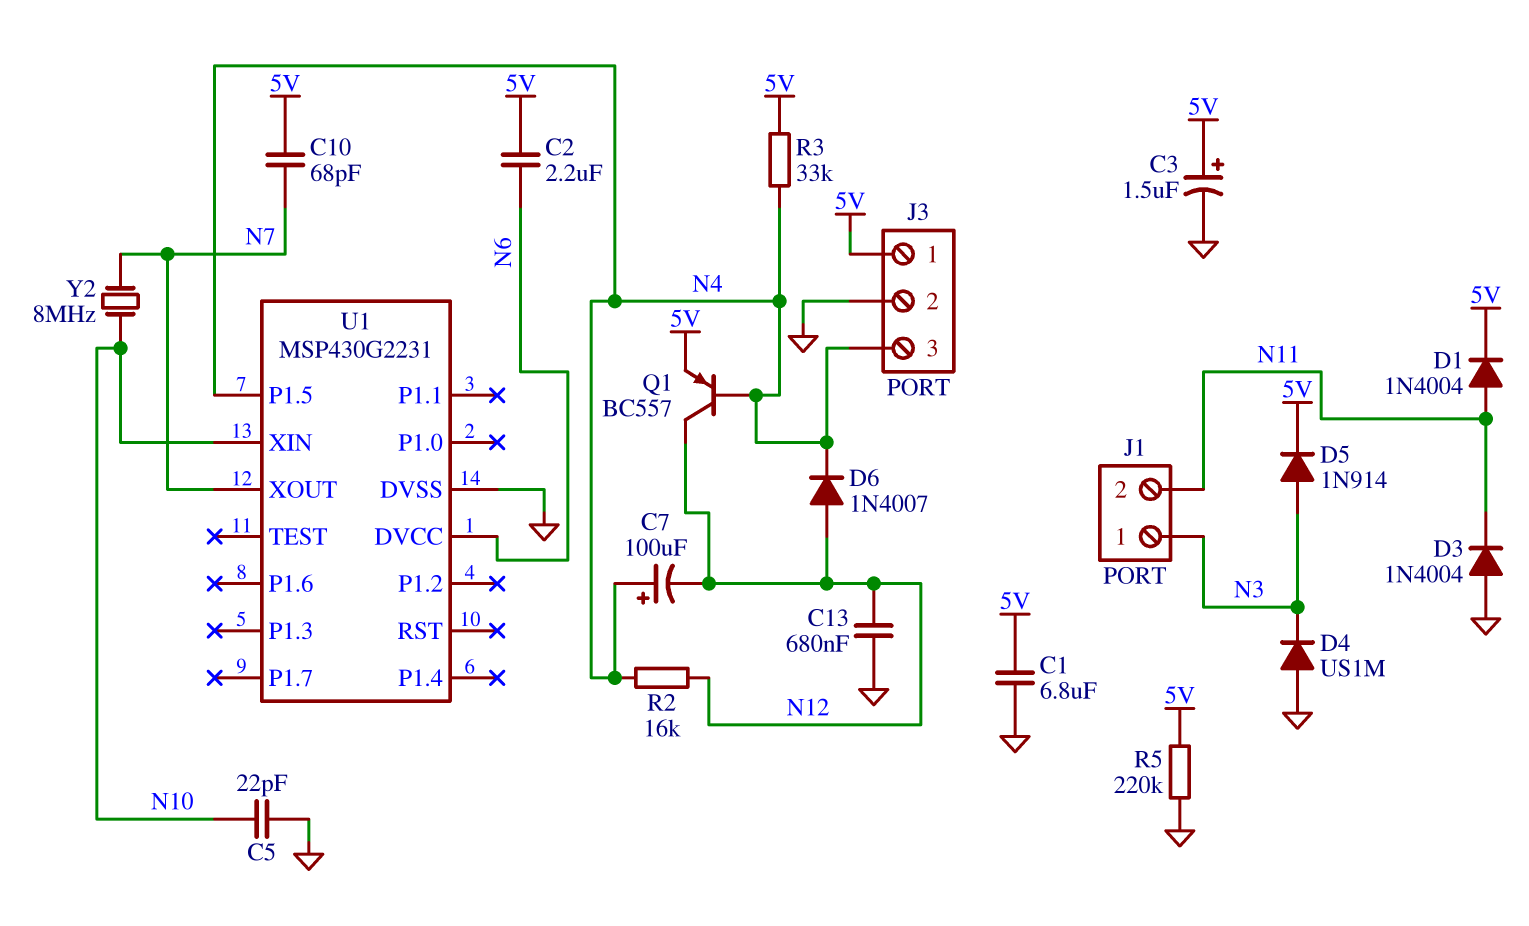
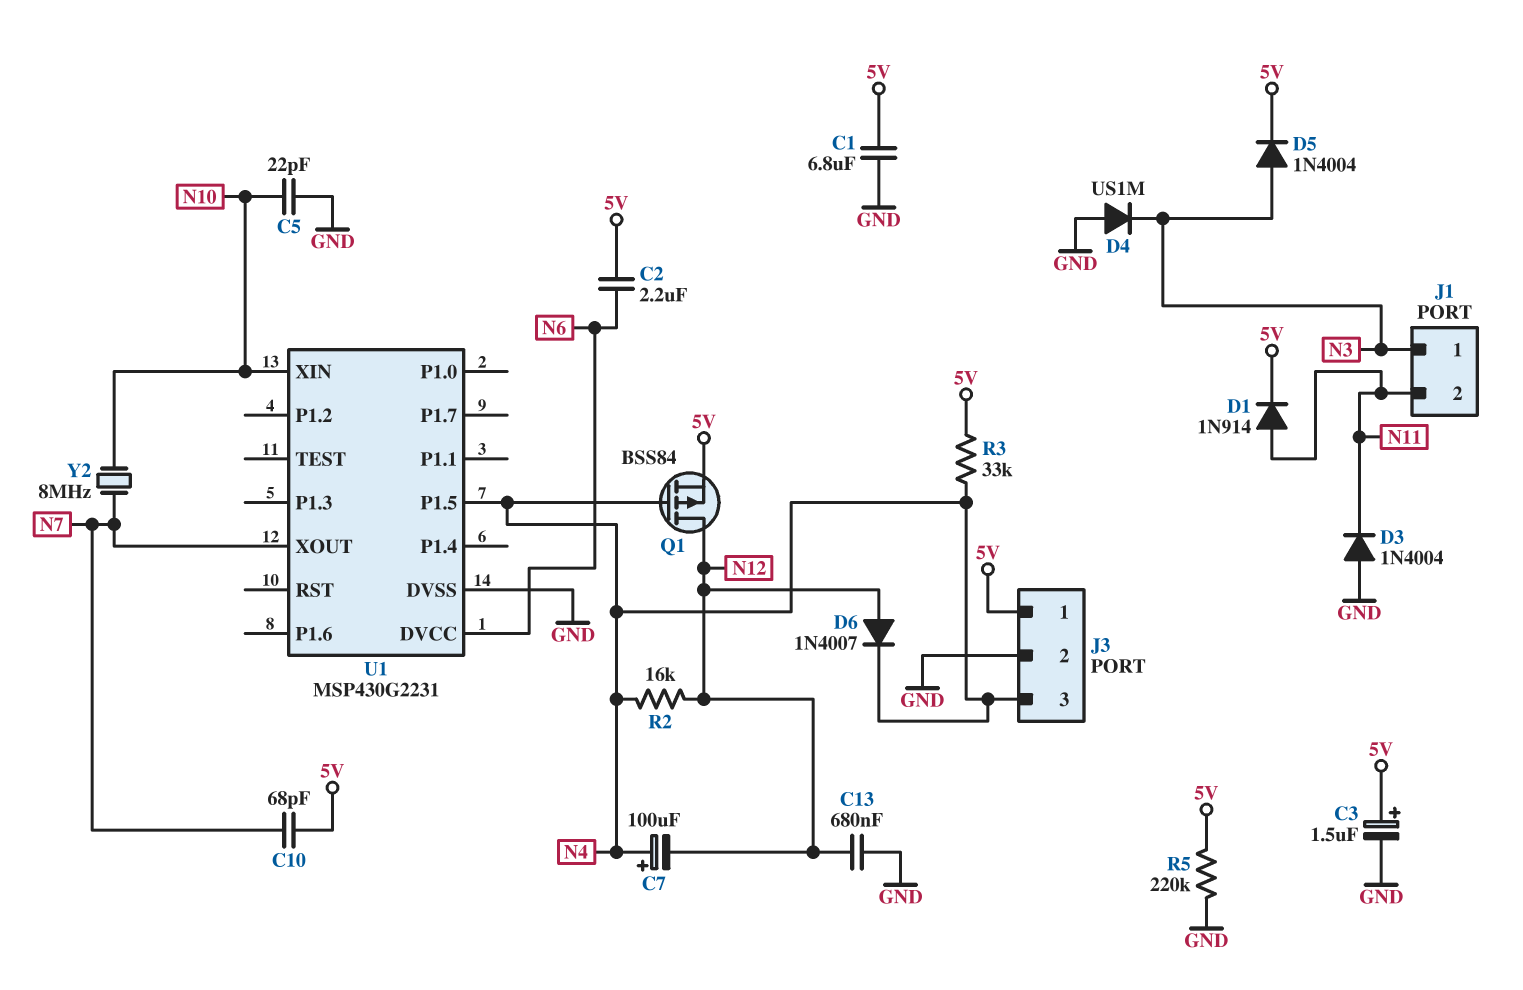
D1: diode 1N4004 (A N11, K 5V) -> diode 1N914 (A N11, K 5V)
D5: diode 1N914 (A N3, K 5V) -> diode 1N4004 (A N3, K 5V)
Q1: PNP BC557 (B N4, C N12, E 5V) -> PMOS BSS84 (G N4, D N12, S 5V)

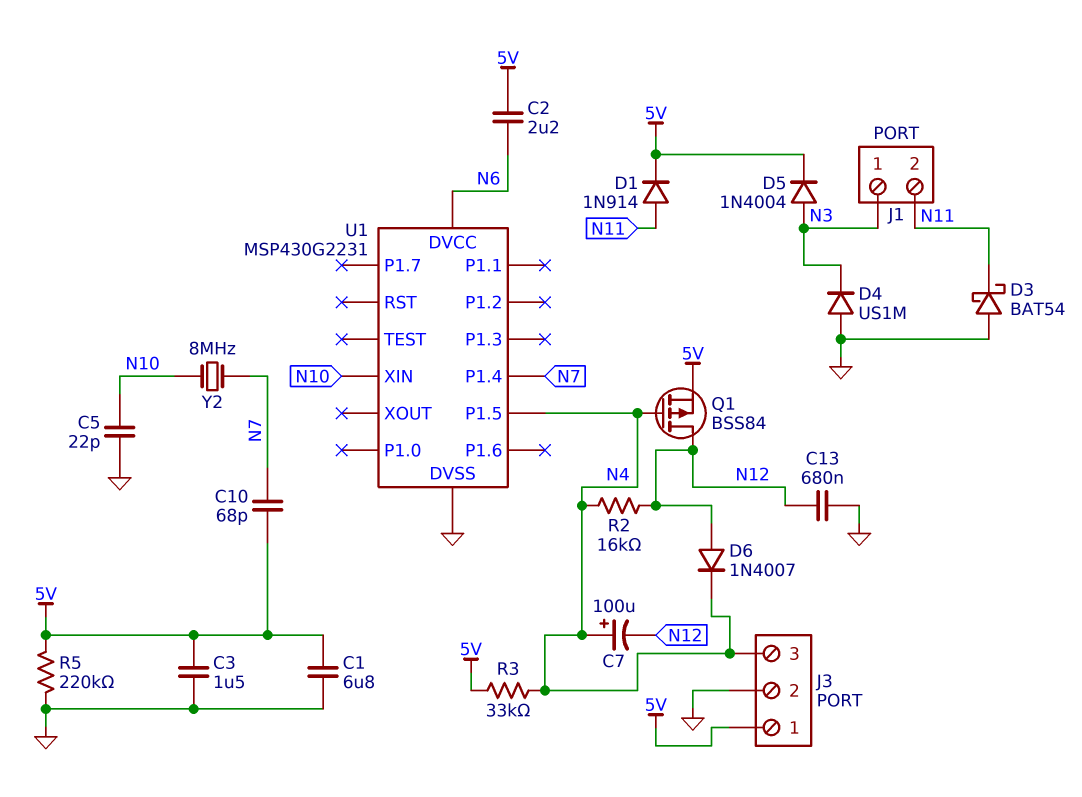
C3: 1.5uF (plus 5V, minus GND) -> 1.5uF (5V, GND)
D3: diode 1N4004 (A GND, K N11) -> schottky BAT54 (A GND, K N11)
U1 pin P1.4: none -> N7
U1 pin XOUT: N7 -> none

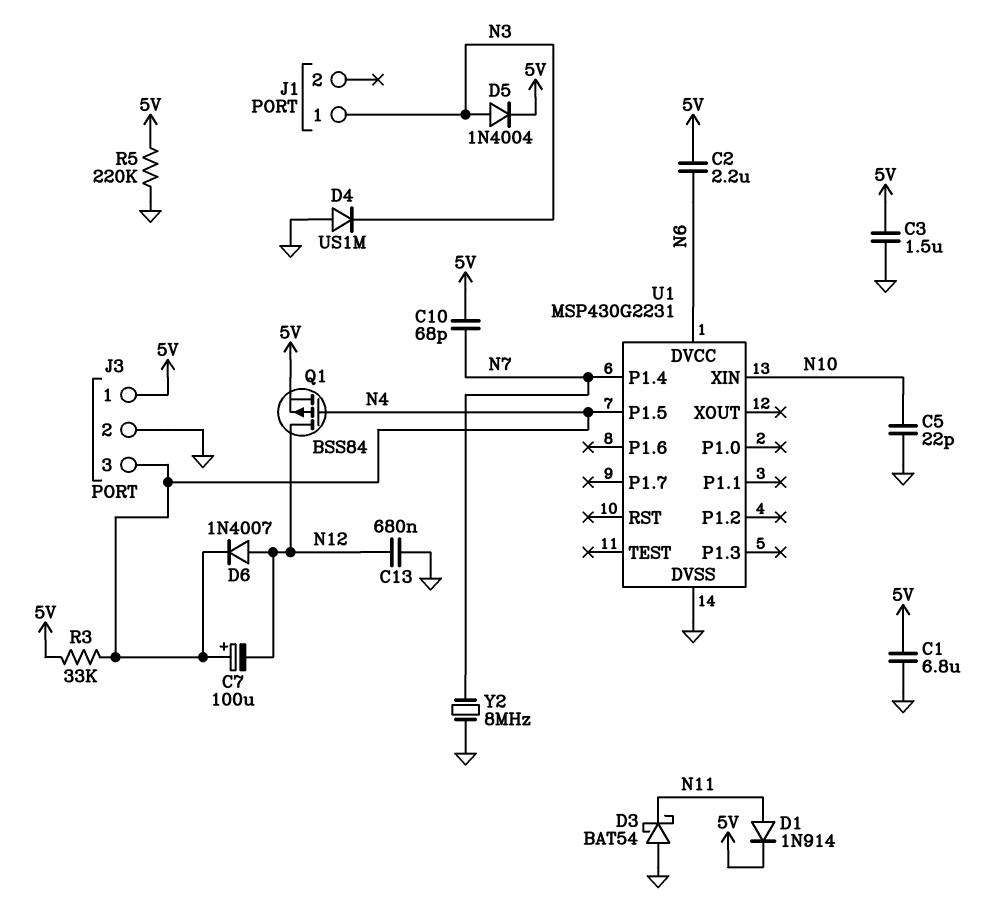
J1 pin 2: N11 -> none
R2: 16k (N4, N12) -> none
Y2: 8MHz (N7, N10) -> 8MHz (GND, N7)

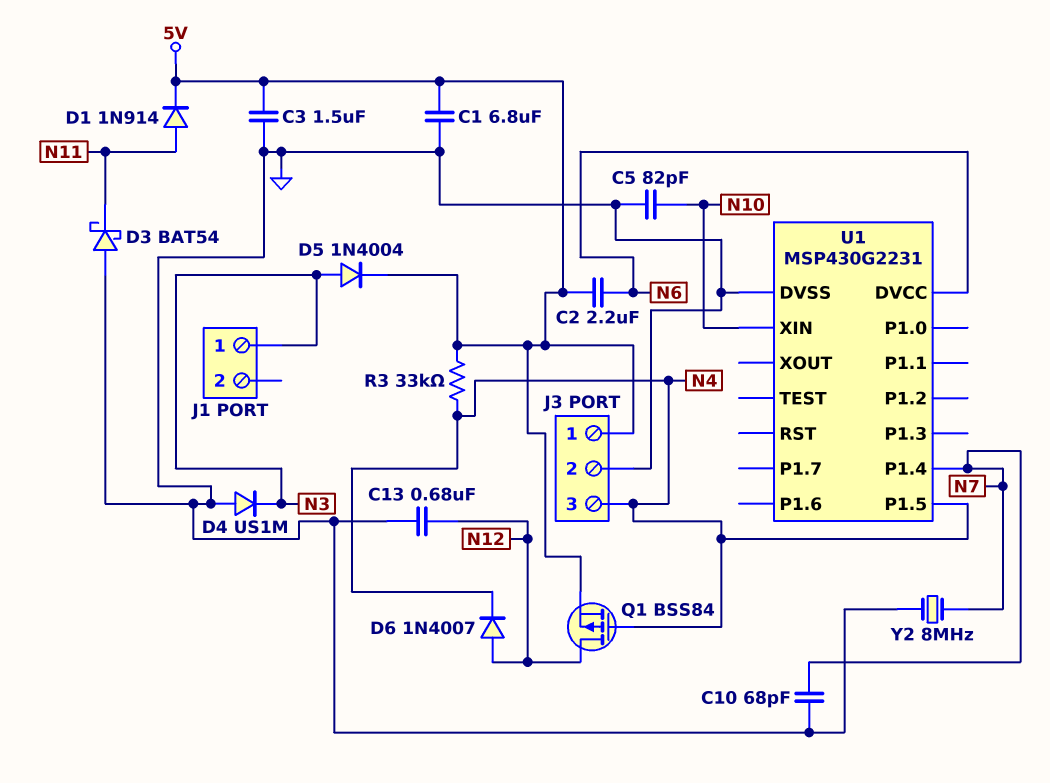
C5: 22pF (GND, N10) -> 82pF (GND, N10)
C7: 100uF (plus N4, minus N12) -> none
C10: 68pF (5V, N7) -> 68pF (GND, N7)
R5: 220k (5V, GND) -> none

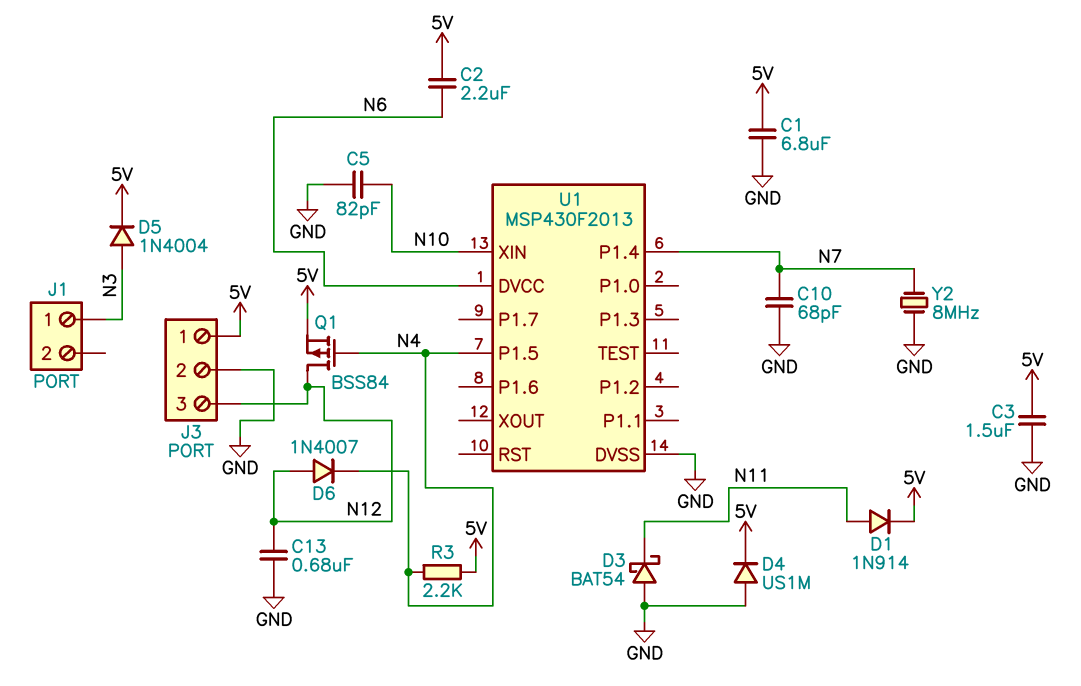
D4: diode US1M (A GND, K N3) -> diode US1M (A GND, K 5V)
J3 pin 3: N4 -> N12
R3: 33k (5V, N4) -> 2.2k (5V, N4)
U1: MSP430G2231 -> MSP430F2013

